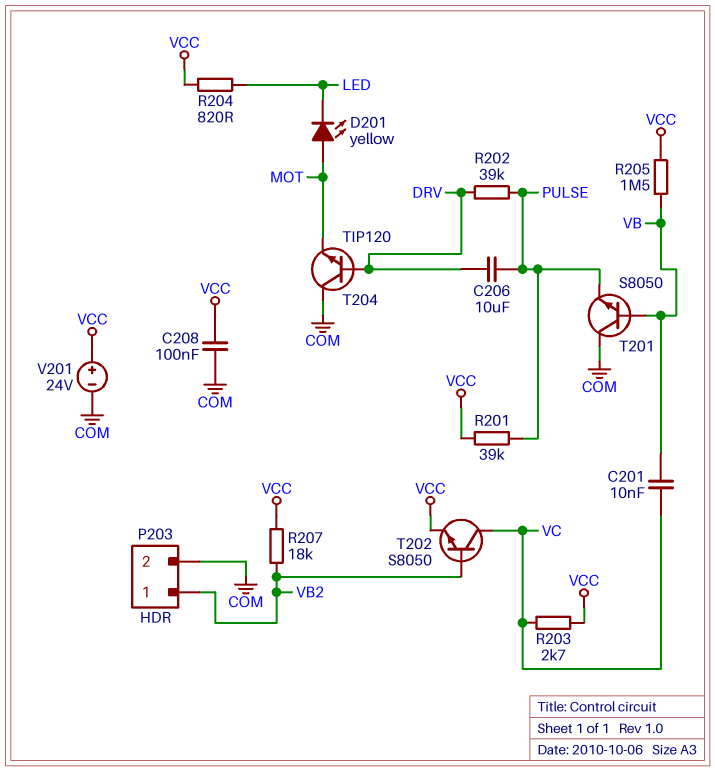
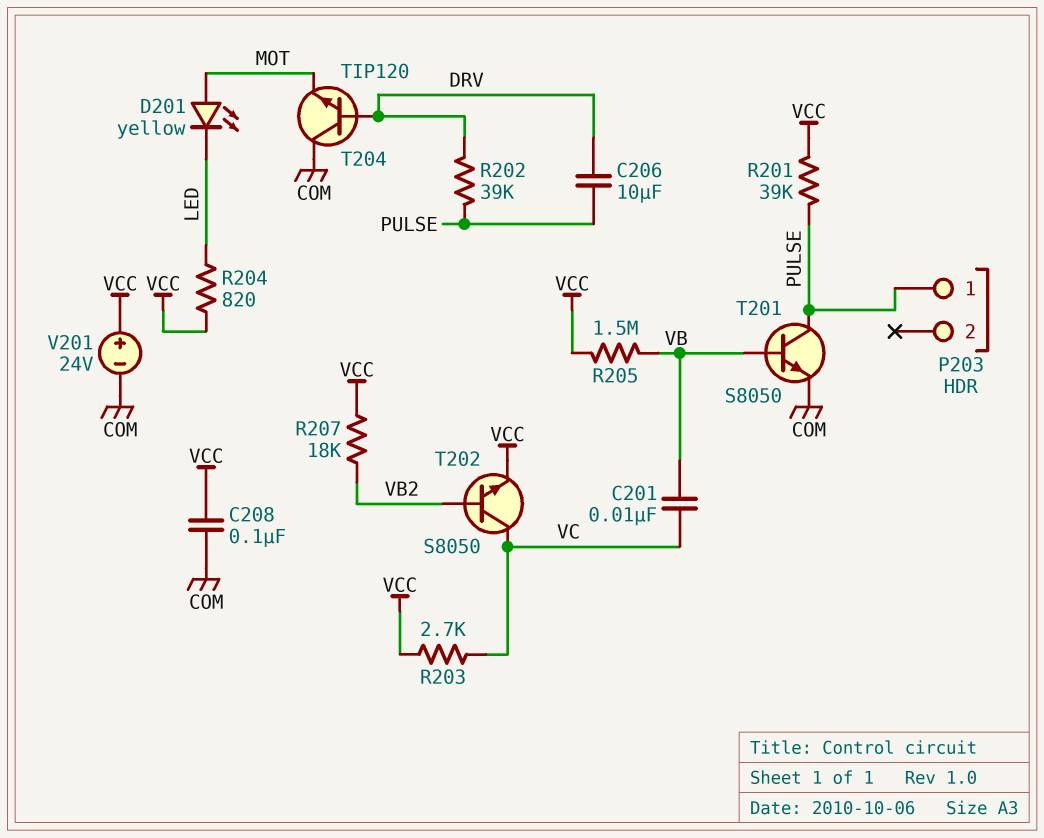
P203 pin 1: VB2 -> PULSE
P203 pin 2: COM -> none
T201: NPN S8050 (B VB, C COM, E PULSE) -> NPN S8050 (B VB, C PULSE, E COM)

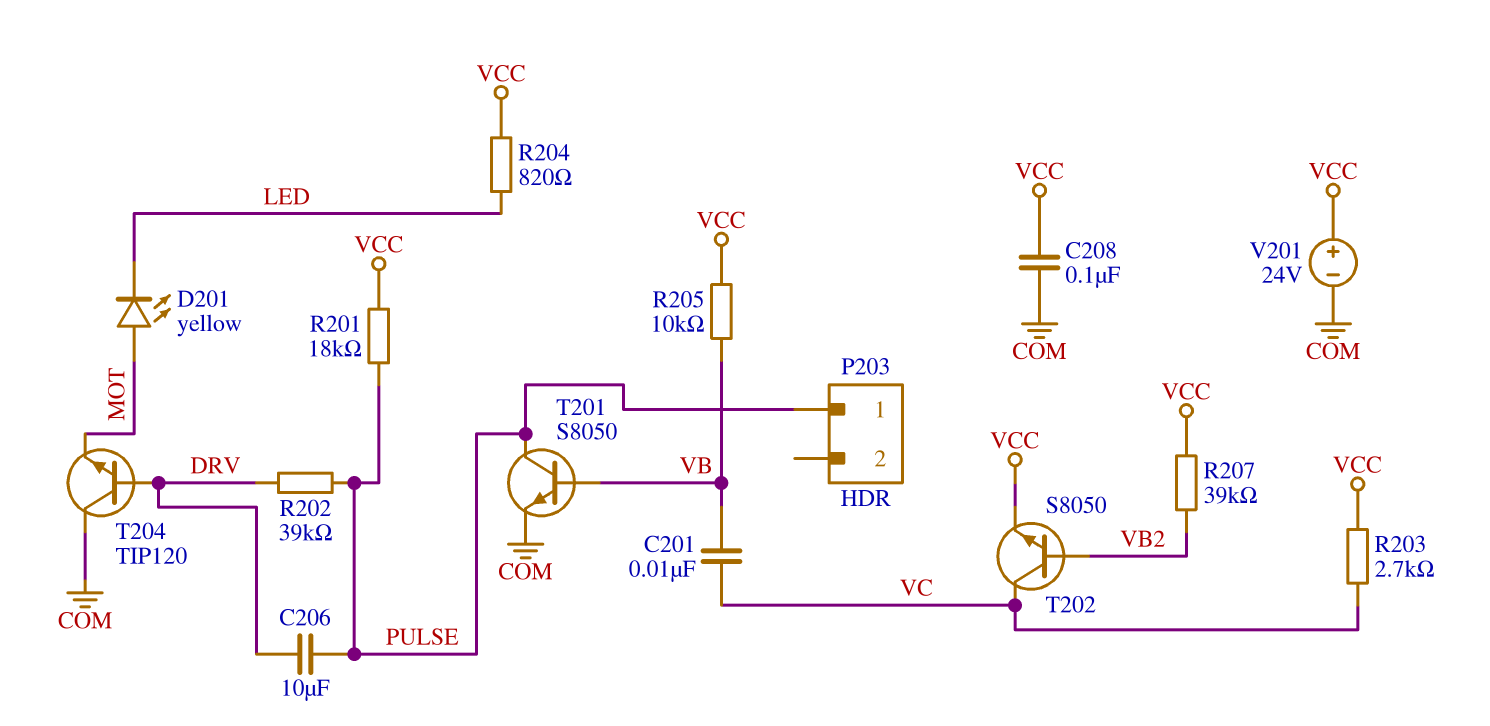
R201: 39k (PULSE, VCC) -> 18k (PULSE, VCC)
R205: 1.5M (VB, VCC) -> 10k (VB, VCC)
R207: 18k (VB2, VCC) -> 39k (VB2, VCC)

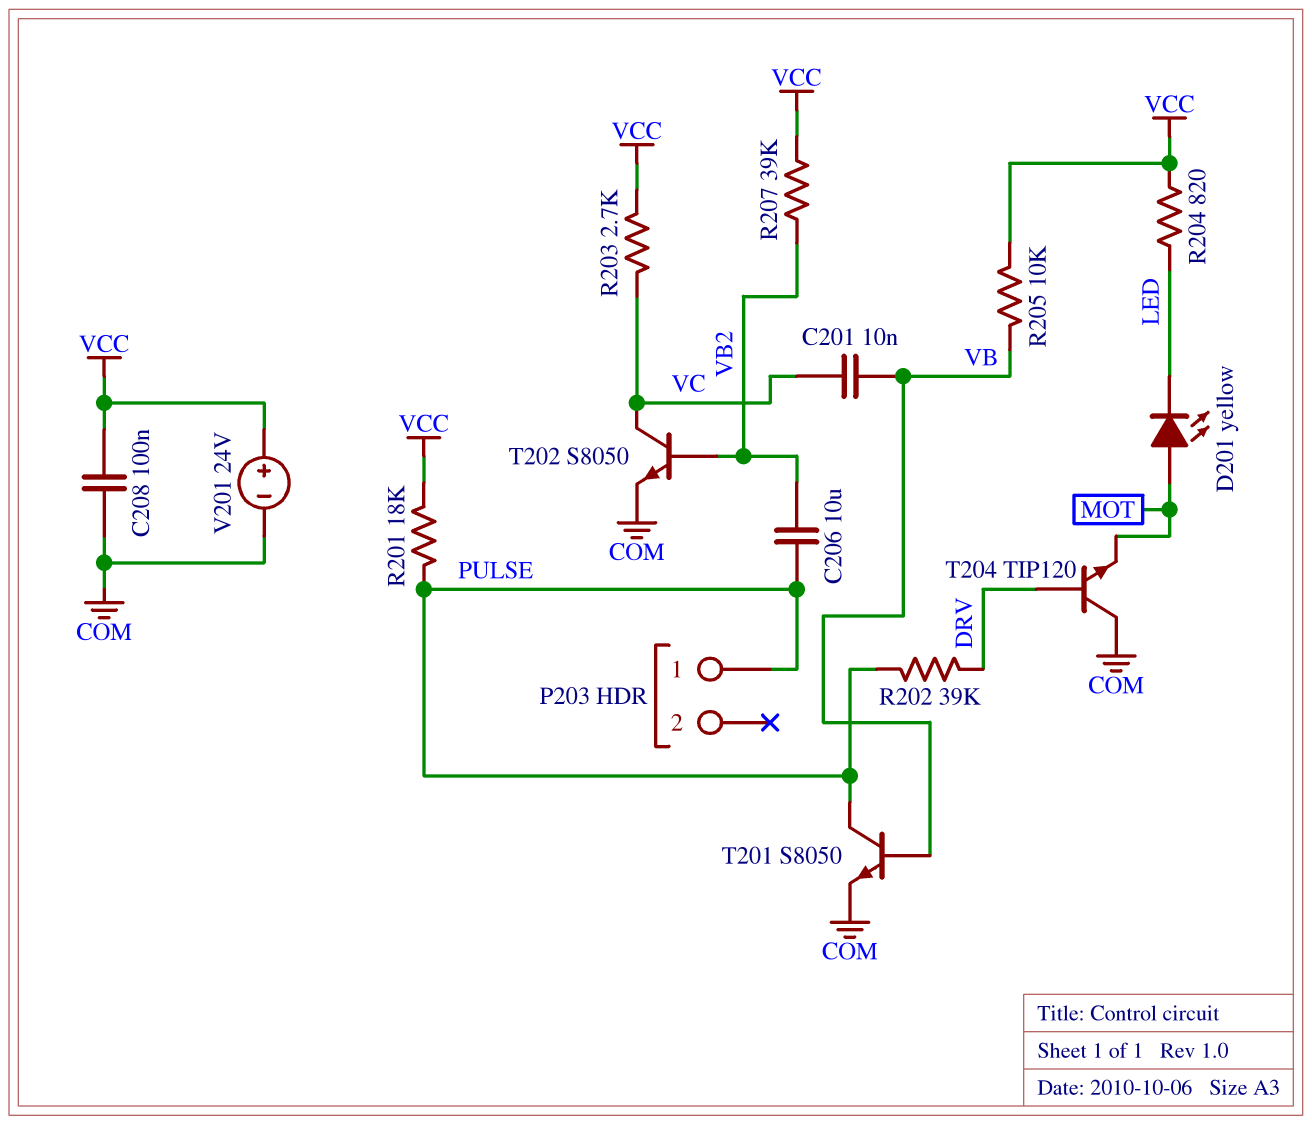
C206: 10uF (DRV, PULSE) -> 10uF (PULSE, VB2)
T202: NPN S8050 (B VB2, C VC, E VCC) -> NPN S8050 (B VB2, C VC, E COM)

